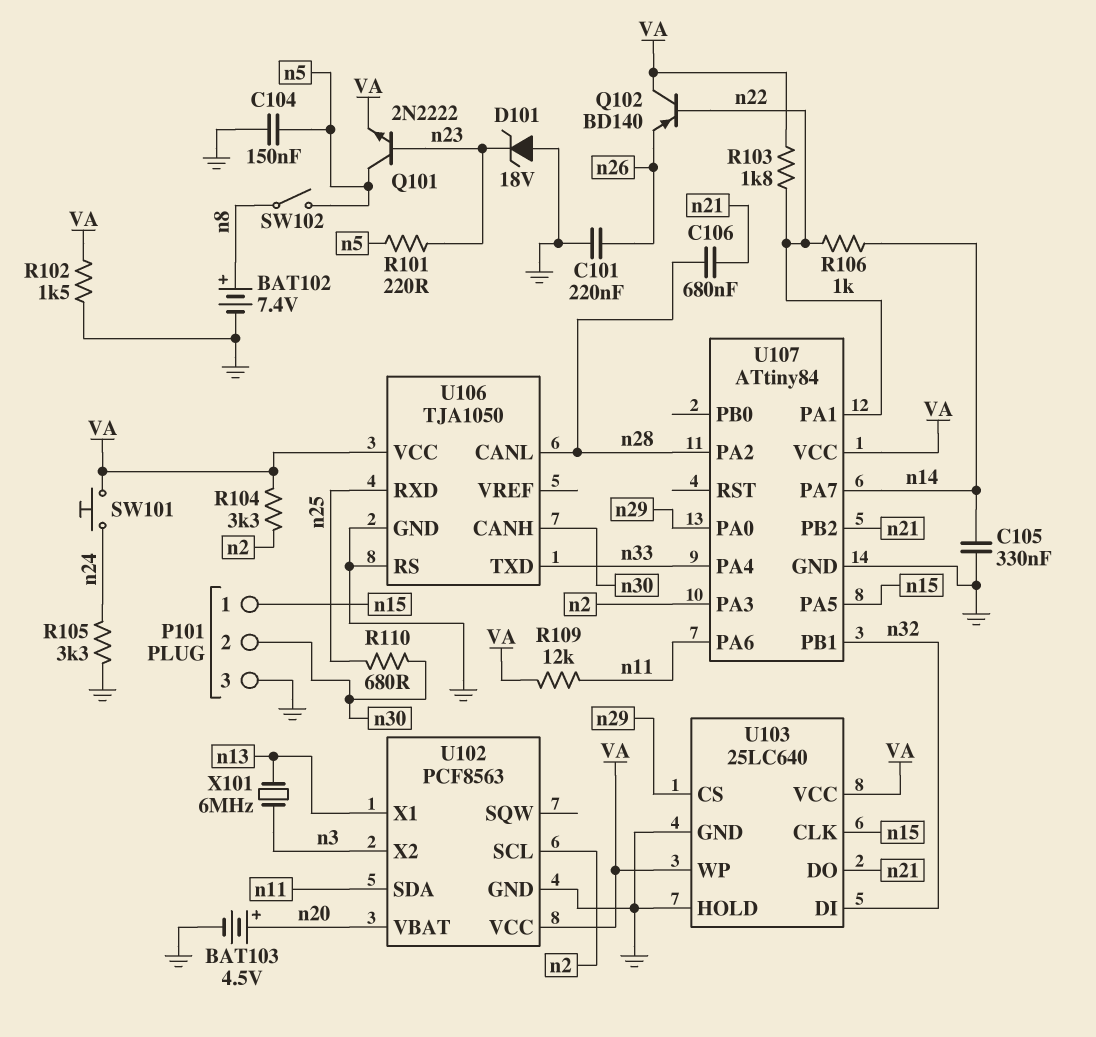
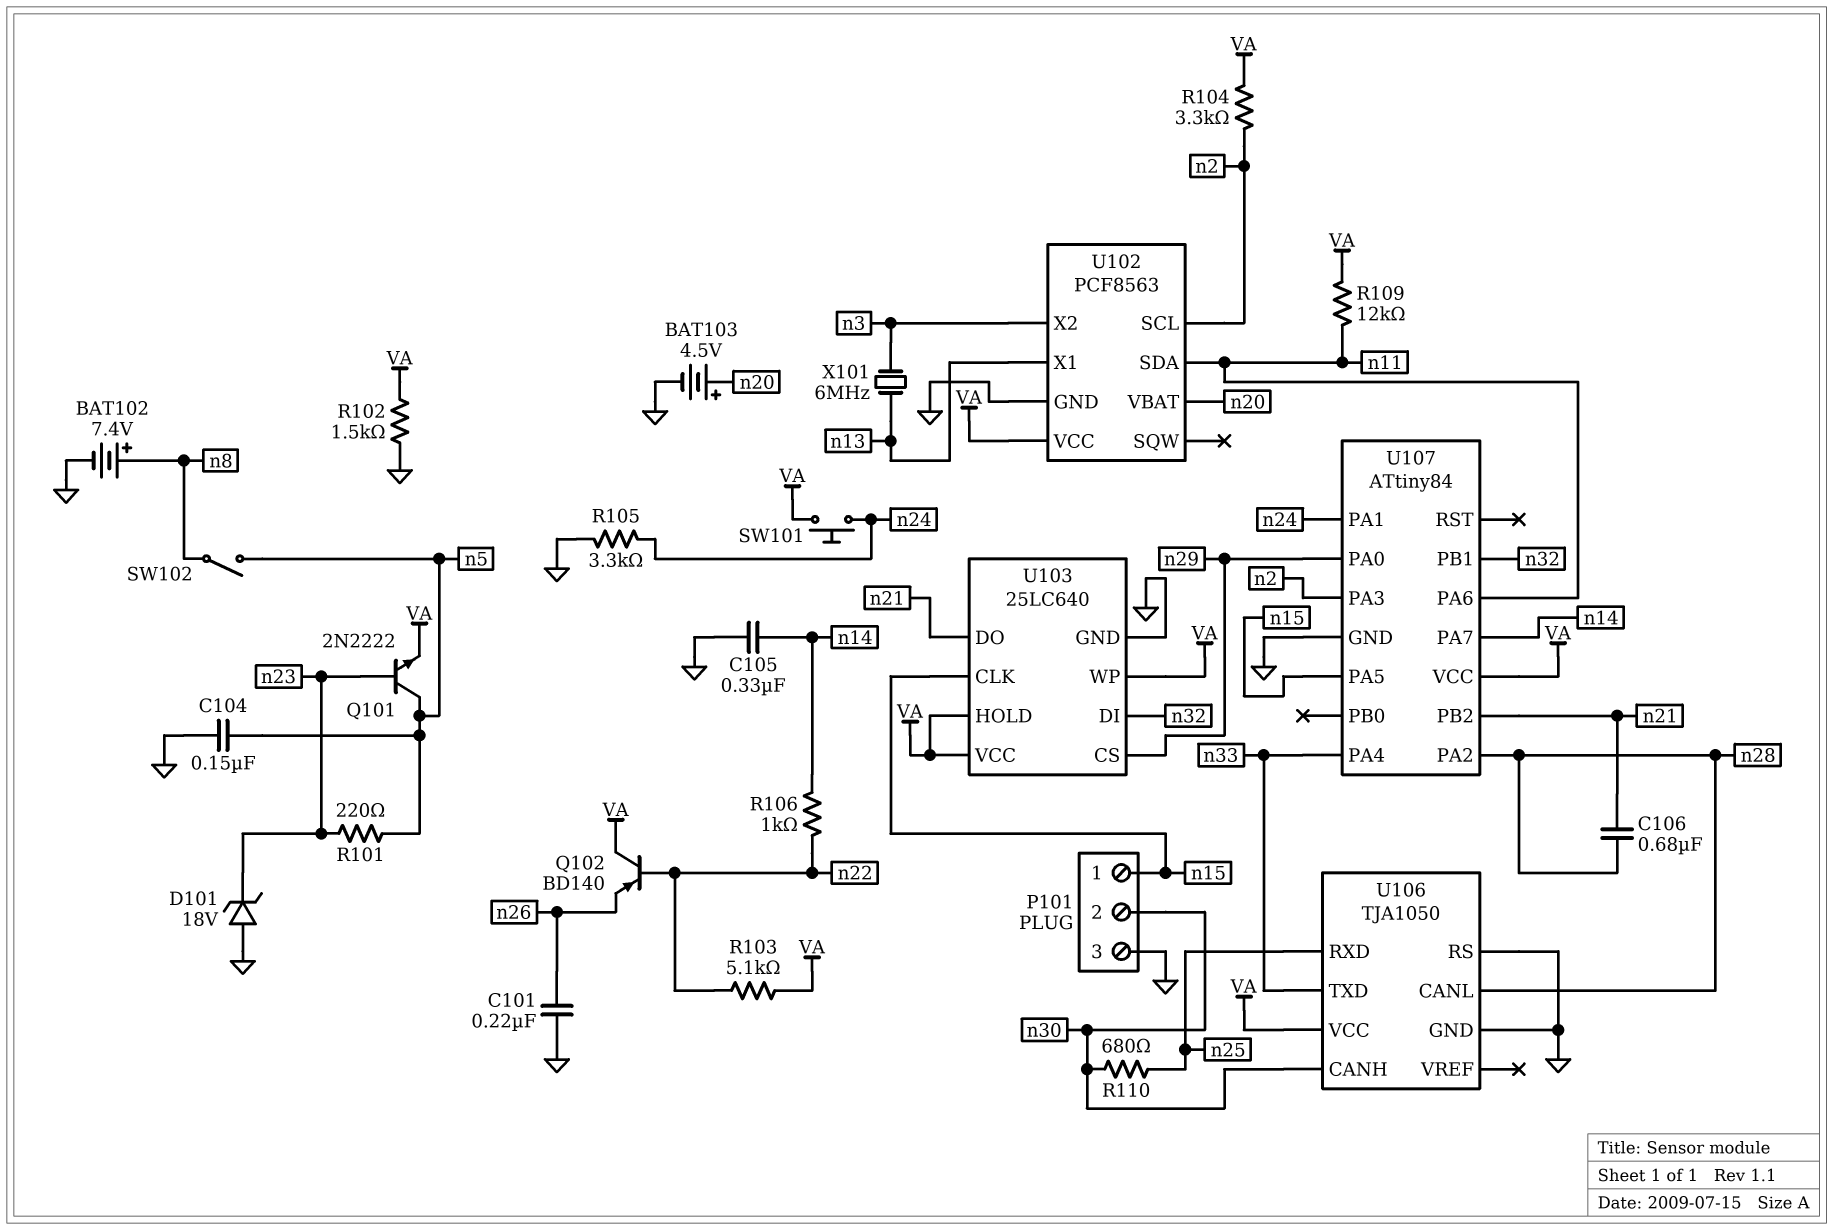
R103: 1.8k (VA, n22) -> 5.1k (VA, n22)
U103 pin HOLD: GND -> VA
U107 pin PA1: n22 -> n24

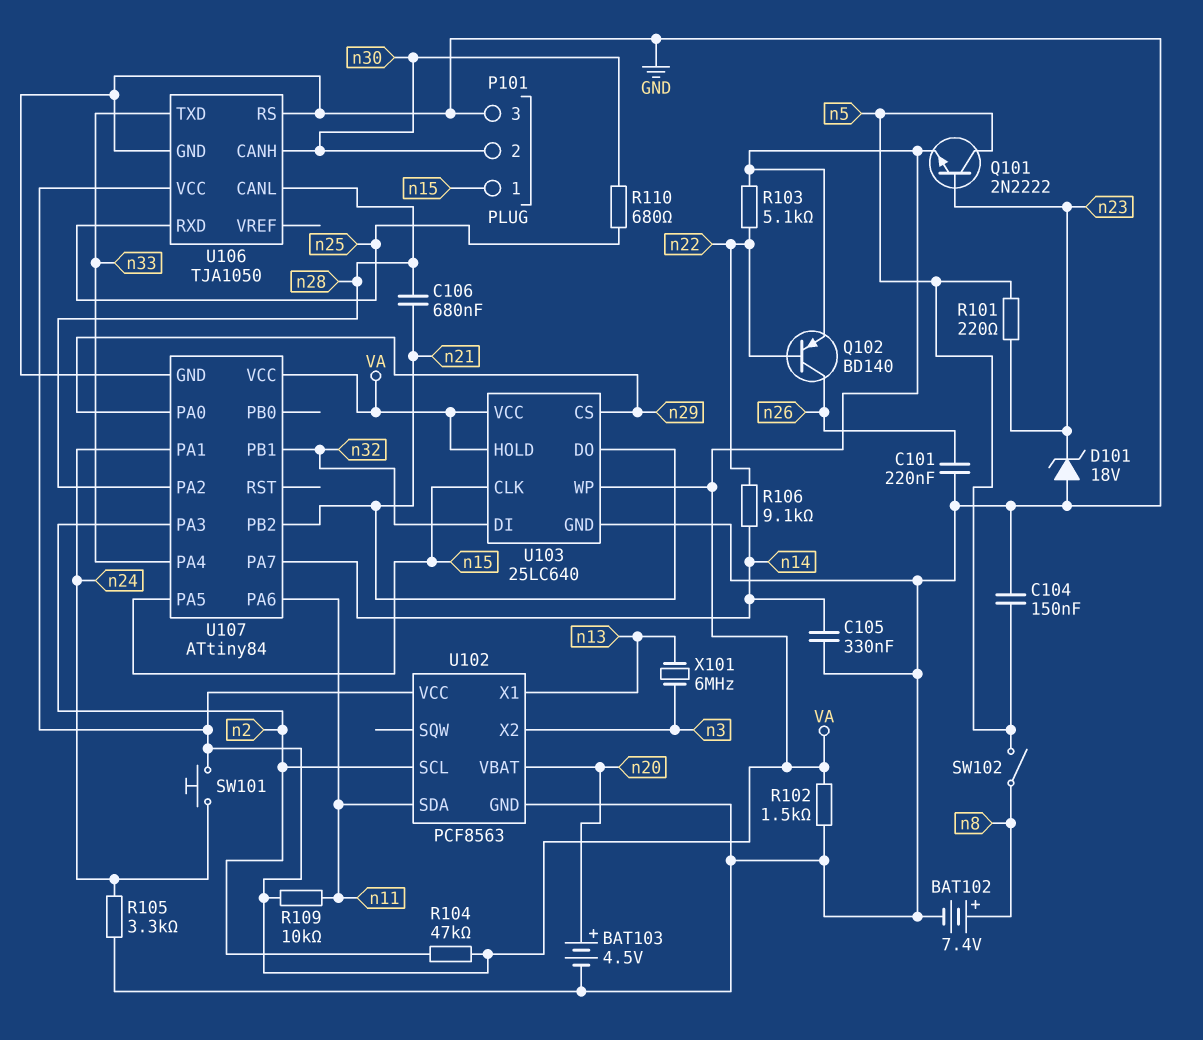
Q102: PNP BD140 (B n22, C VA, E n26) -> PNP BD140 (B n22, C n26, E VA)
R104: 3.3k (VA, n2) -> 47k (VA, n2)
R106: 1k (n14, n22) -> 9.1k (n14, n22)
R109: 12k (VA, n11) -> 10k (VA, n11)

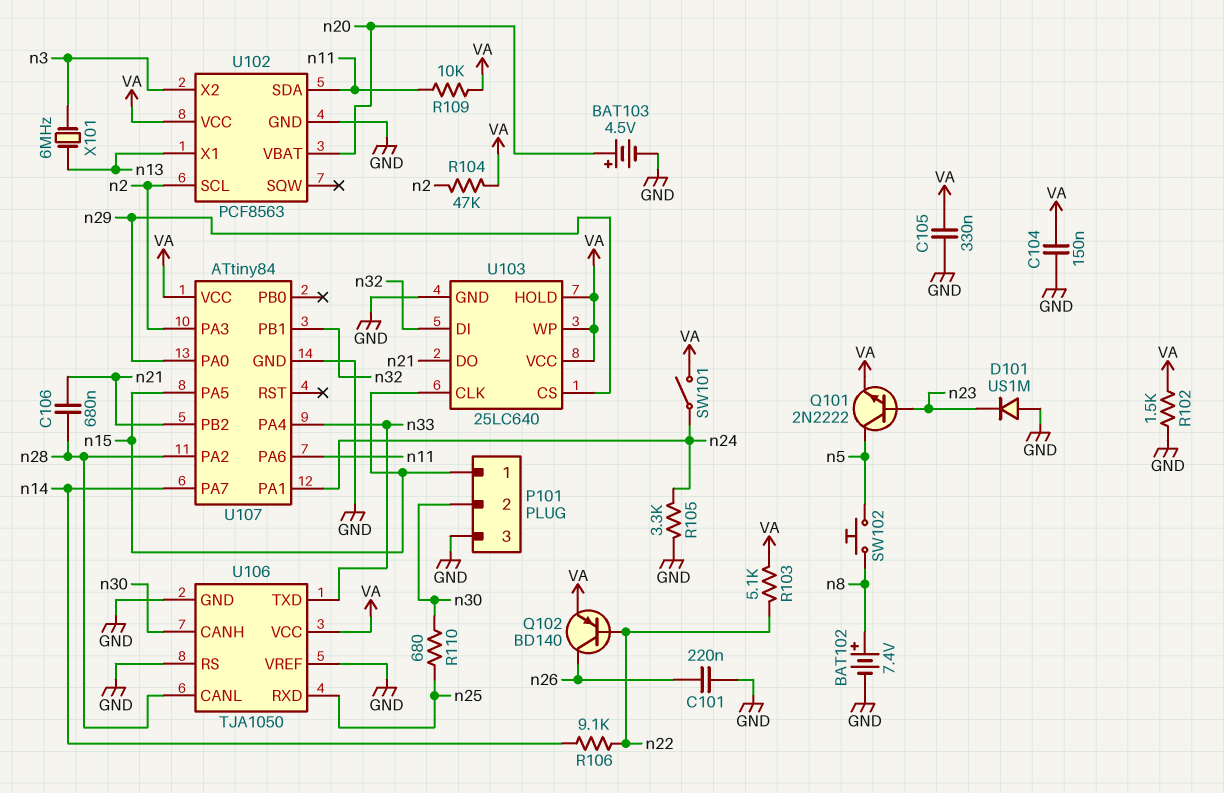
C104: 150nF (GND, n5) -> 150nF (GND, VA)
C105: 330nF (GND, n14) -> 330nF (GND, VA)
D101: zener 18V (A GND, K n23) -> diode US1M (A GND, K n23)
R101: 220 (n5, n23) -> none
SW101: button (VA, n24) -> switch (VA, n24)
SW102: switch (n5, n8) -> button (n5, n8)
U106 pin VREF: none -> GND

